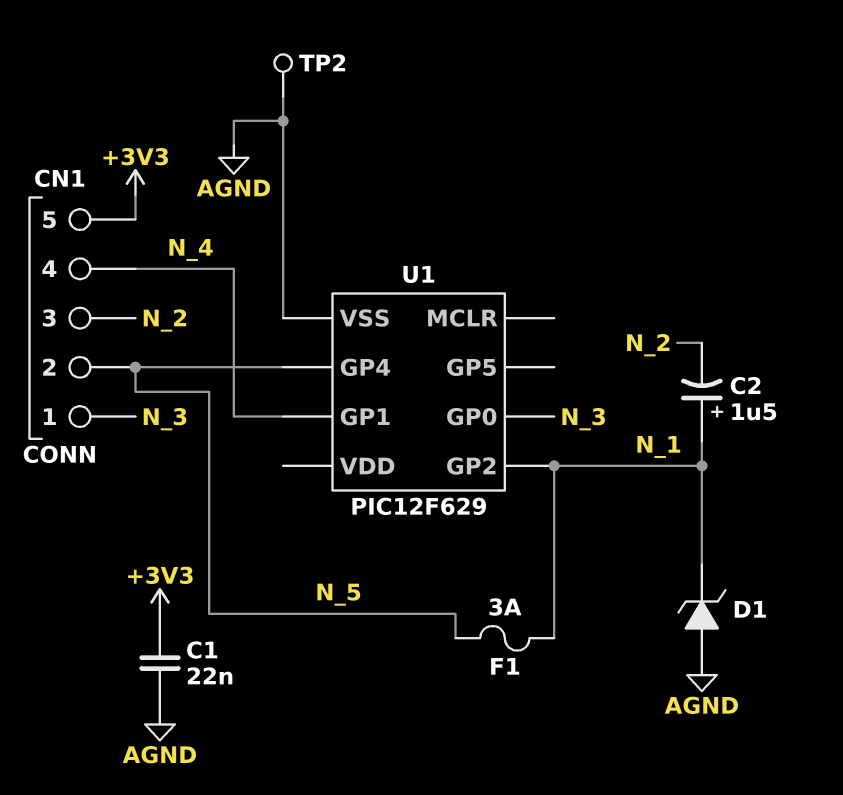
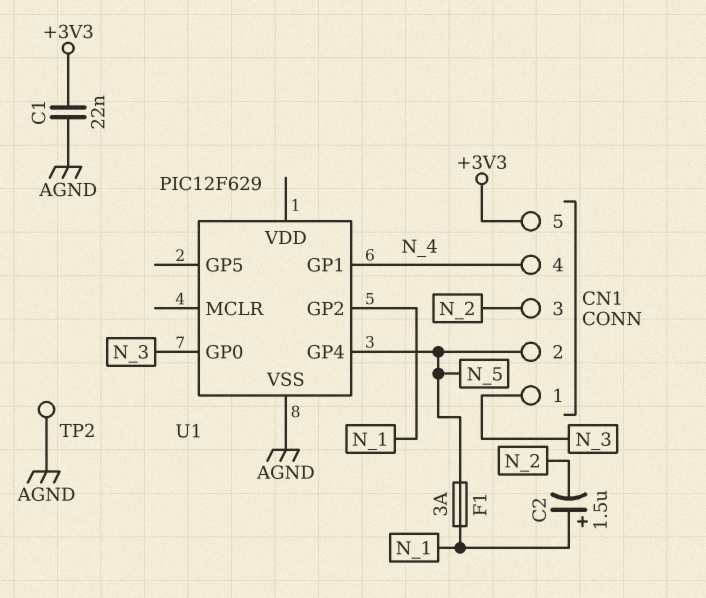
D1: zener (A AGND, K N_1) -> none

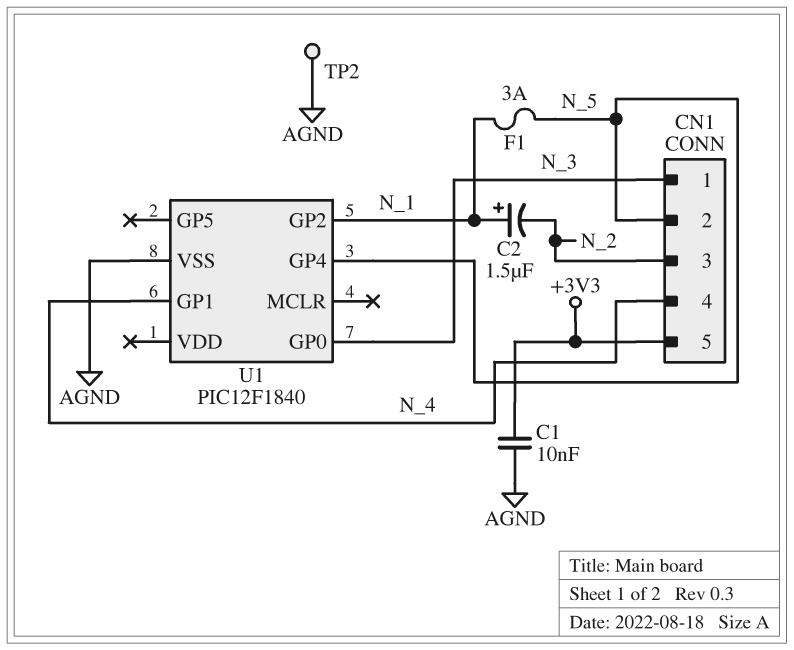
C1: 22nF (+3V3, AGND) -> 10nF (+3V3, AGND)
U1: PIC12F629 -> PIC12F1840

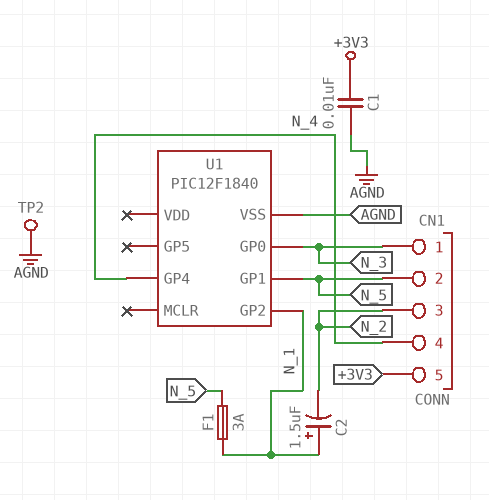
U1 pin GP1: N_4 -> N_5
U1 pin GP4: N_5 -> N_4

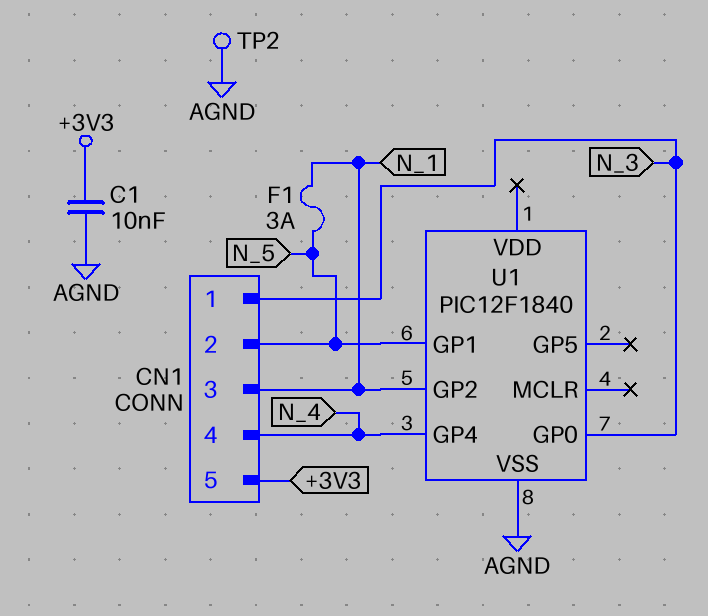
C2: 1.5uF (plus N_1, minus N_2) -> none
CN1 pin 3: N_2 -> N_1

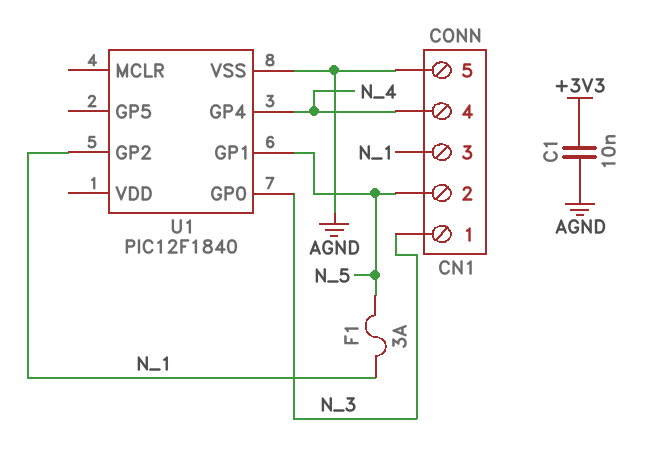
CN1 pin 5: +3V3 -> AGND
TP2: test point (AGND) -> none

